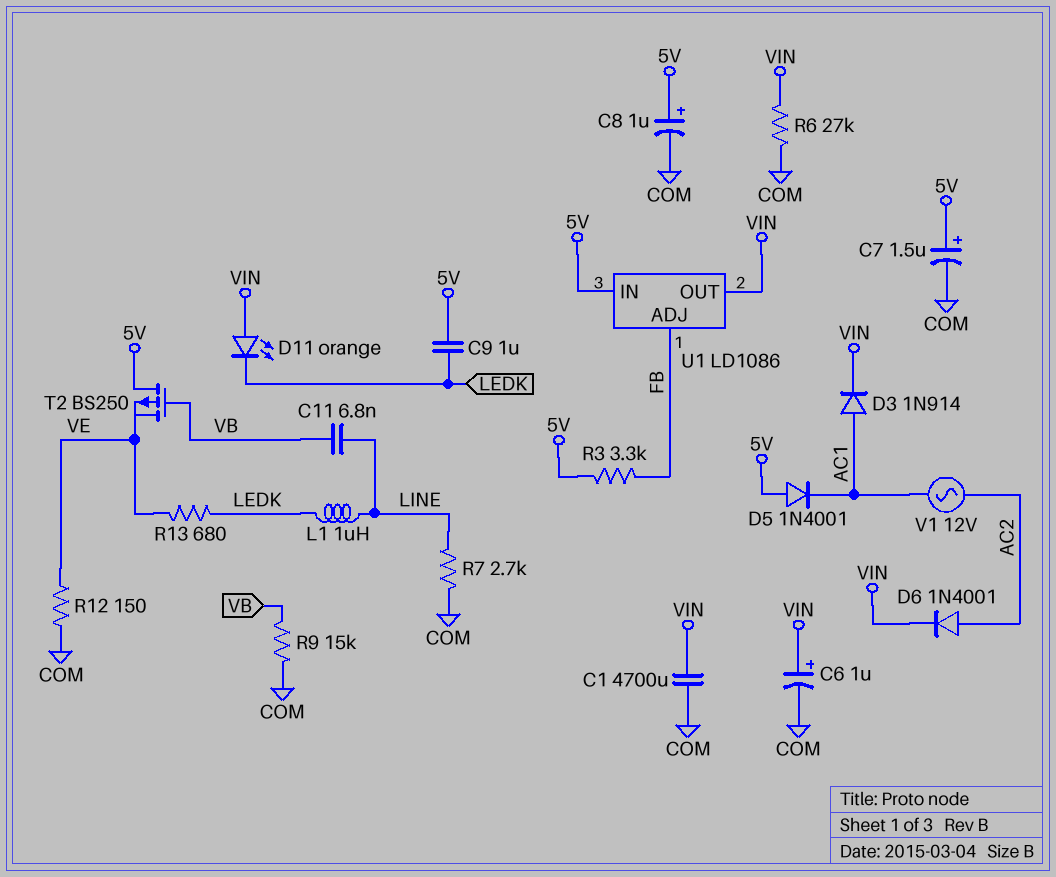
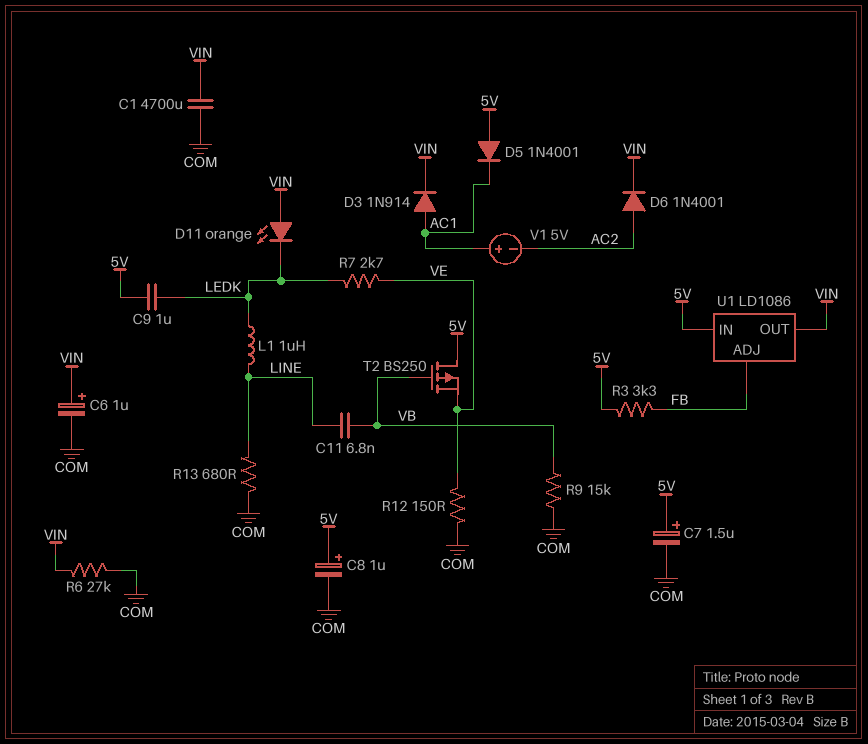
R7: 2.7k (COM, LINE) -> 2.7k (LEDK, VE)
R13: 680 (LEDK, VE) -> 680 (COM, LINE)
V1: AC 12V (AC1, AC2) -> 5V (plus AC1, minus AC2)

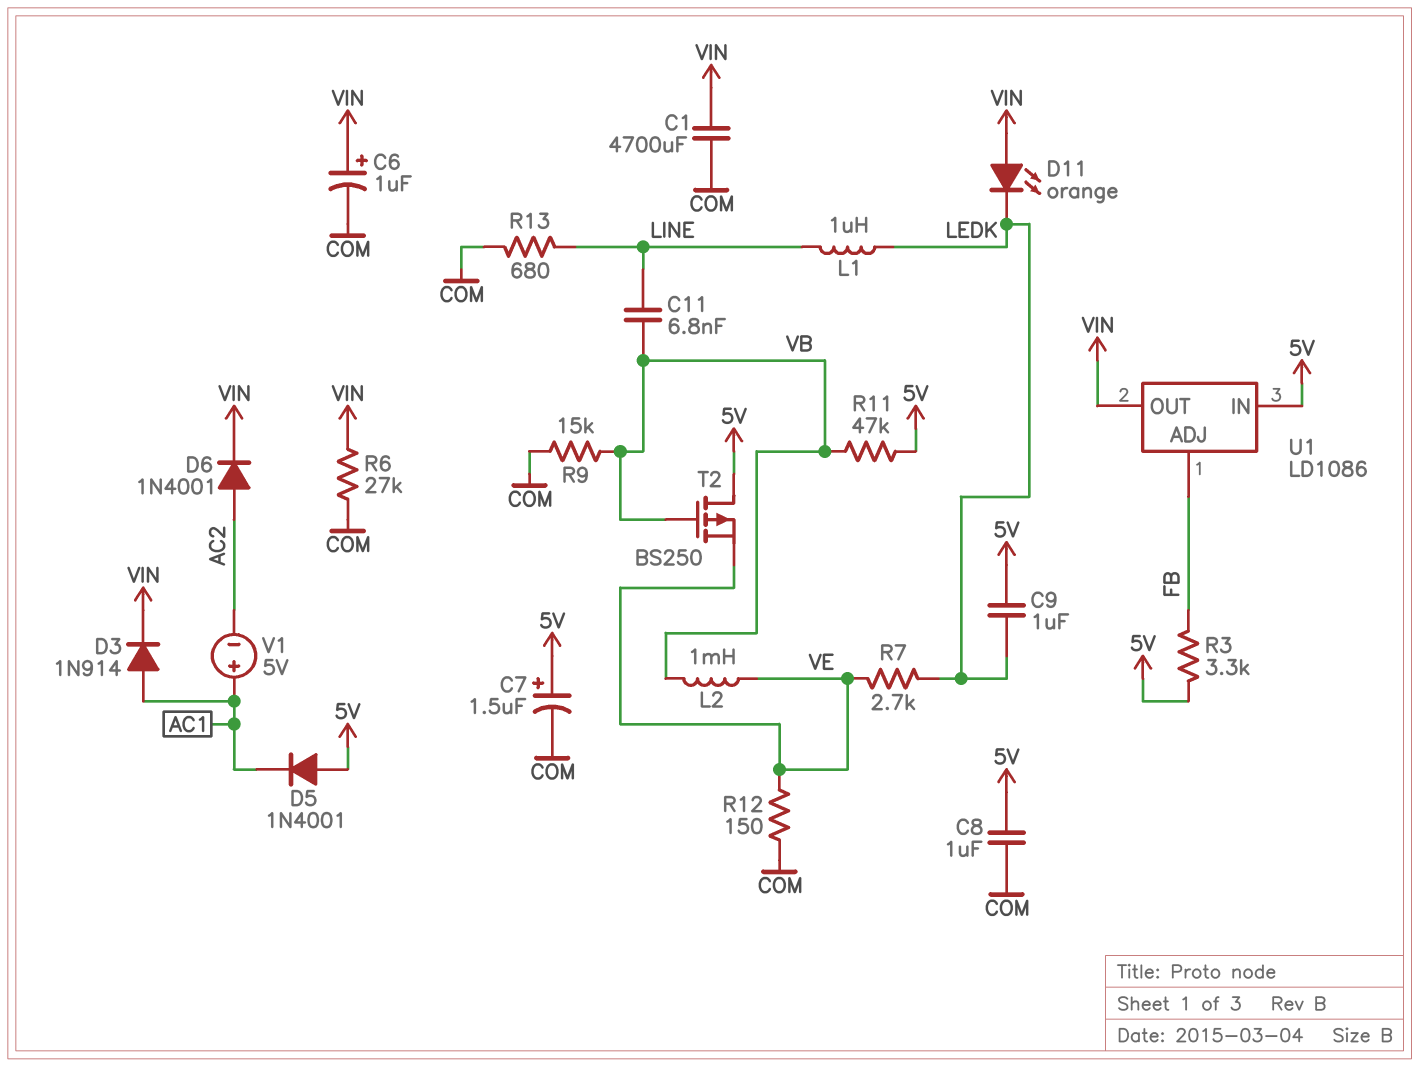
C8: 1uF (plus 5V, minus COM) -> 1uF (5V, COM)
L2: none -> 1mH (VB, VE)
R11: none -> 47k (5V, VB)

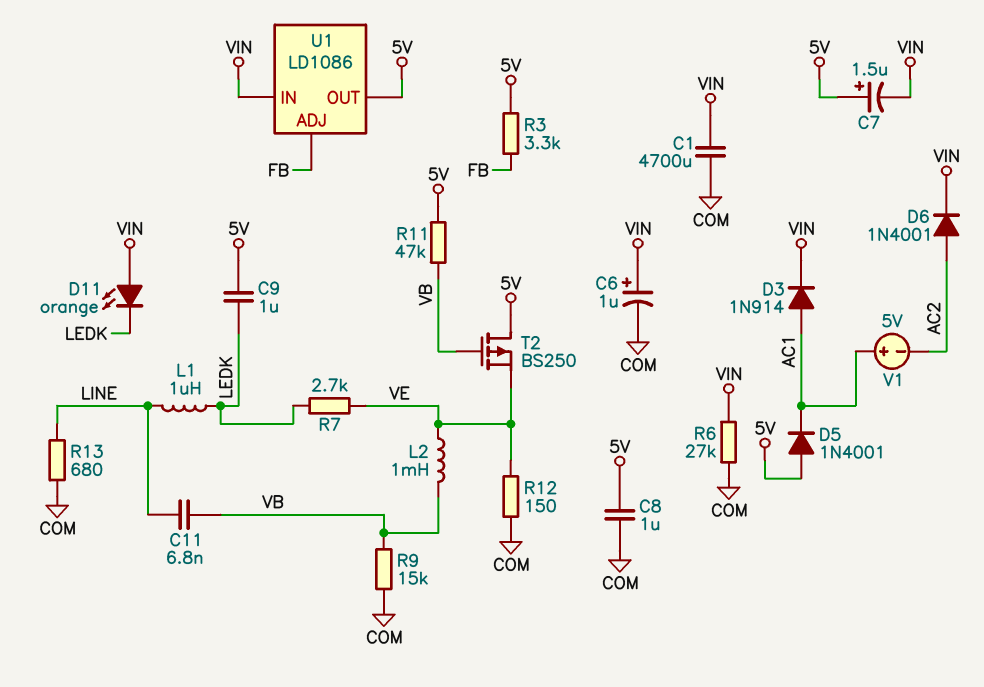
C7: 1.5uF (plus 5V, minus COM) -> 1.5uF (plus 5V, minus VIN)
U1 pin IN: 5V -> VIN
U1 pin OUT: VIN -> 5V

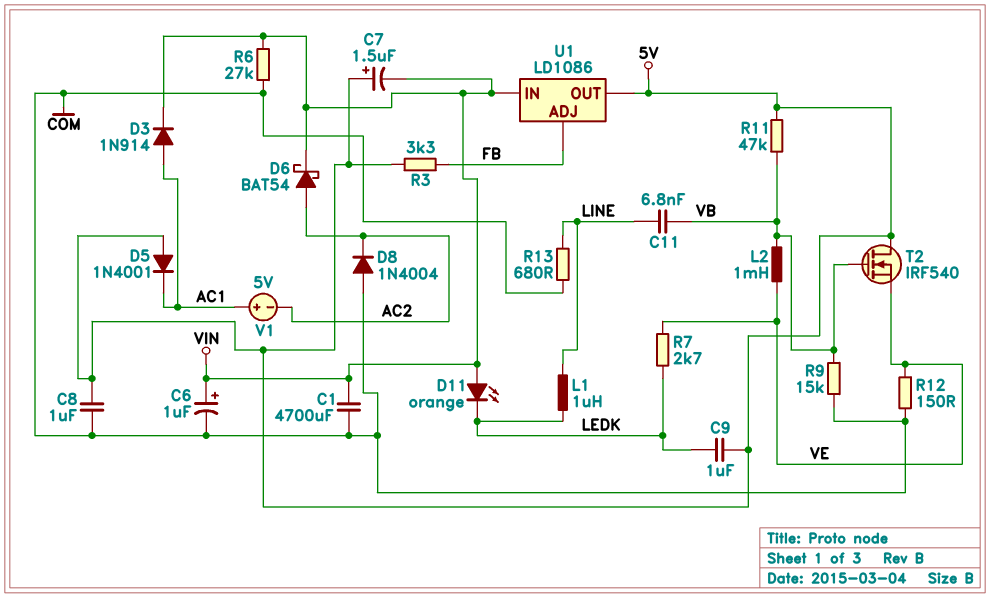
D6: diode 1N4001 (A AC2, K VIN) -> schottky BAT54 (A AC2, K VIN)
D8: none -> diode 1N4004 (A COM, K AC2)
T2: PMOS BS250 (G VB, D 5V, S VE) -> NMOS IRF540 (G VB, D 5V, S VE)

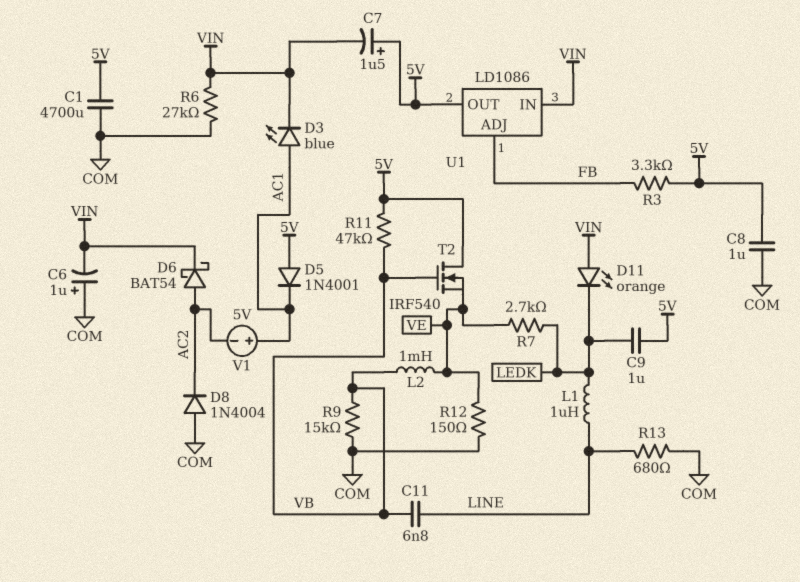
C1: 4700uF (COM, VIN) -> 4700uF (5V, COM)
C6: 1uF (plus VIN, minus COM) -> 1uF (plus COM, minus VIN)
D3: diode 1N914 (A AC1, K VIN) -> LED blue (A AC1, K VIN)

